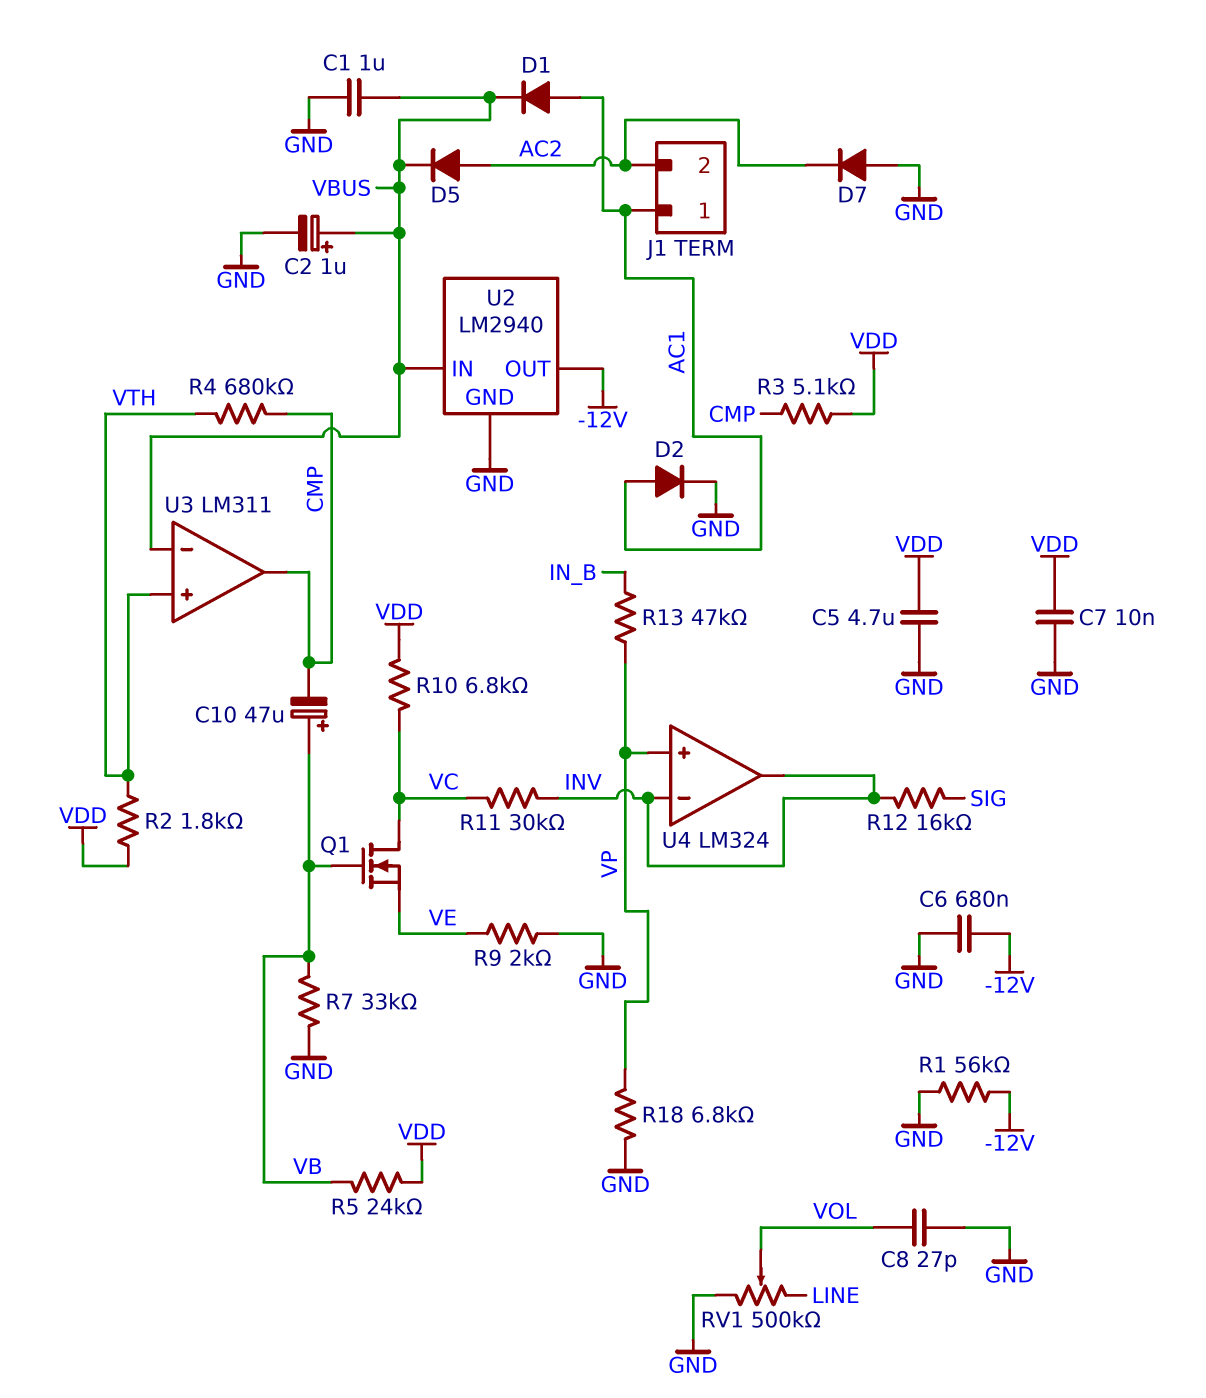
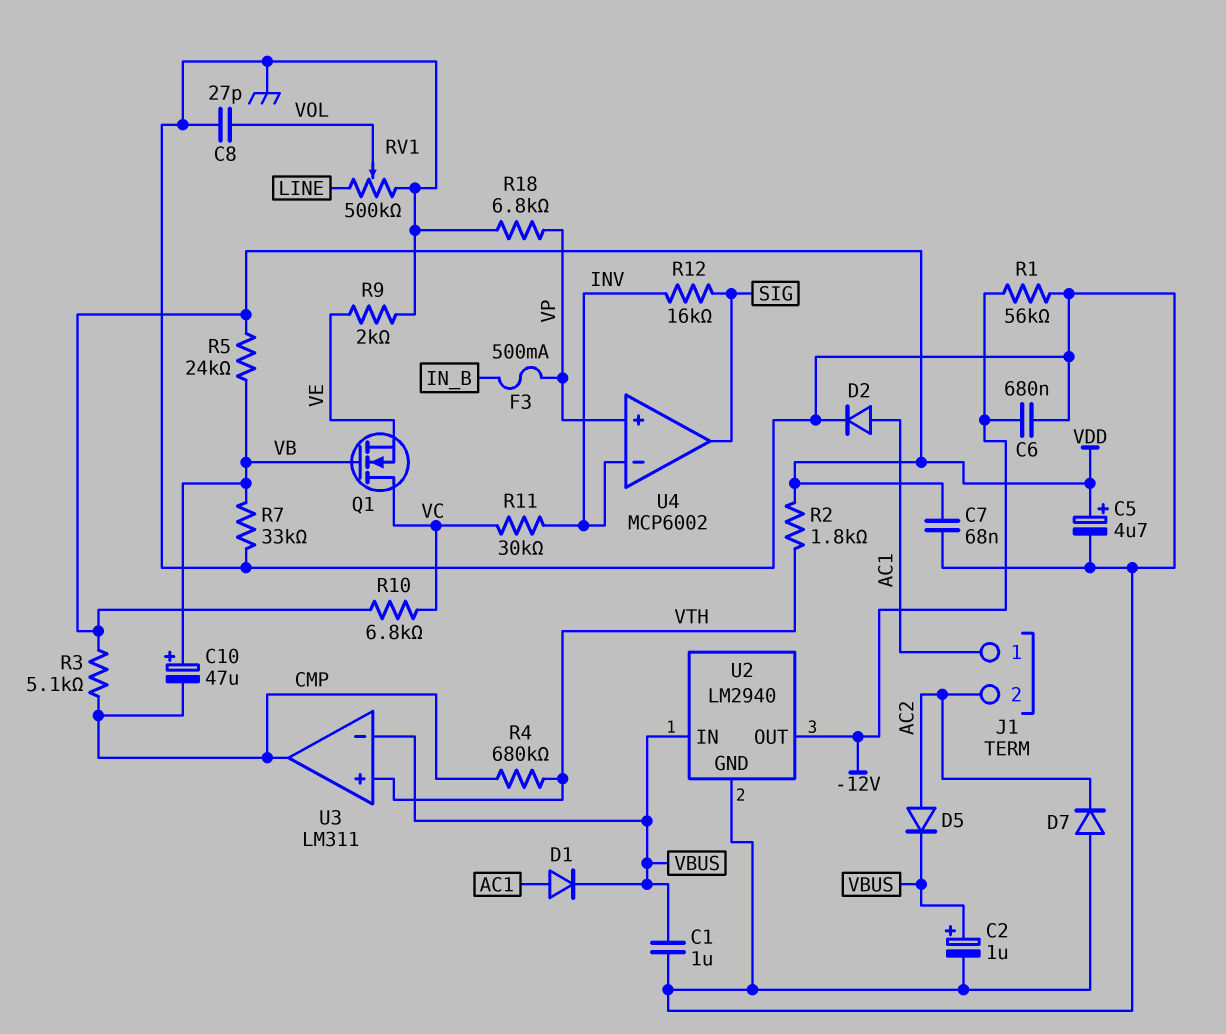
C5: 4.7uF (GND, VDD) -> 4.7uF (plus VDD, minus GND)
C7: 10nF (GND, VDD) -> 68nF (GND, VDD)
F3: none -> 500mA (IN_B, VP)
R13: 47k (IN_B, VP) -> none
U4: LM324 -> MCP6002
U4 pin out: INV -> SIG

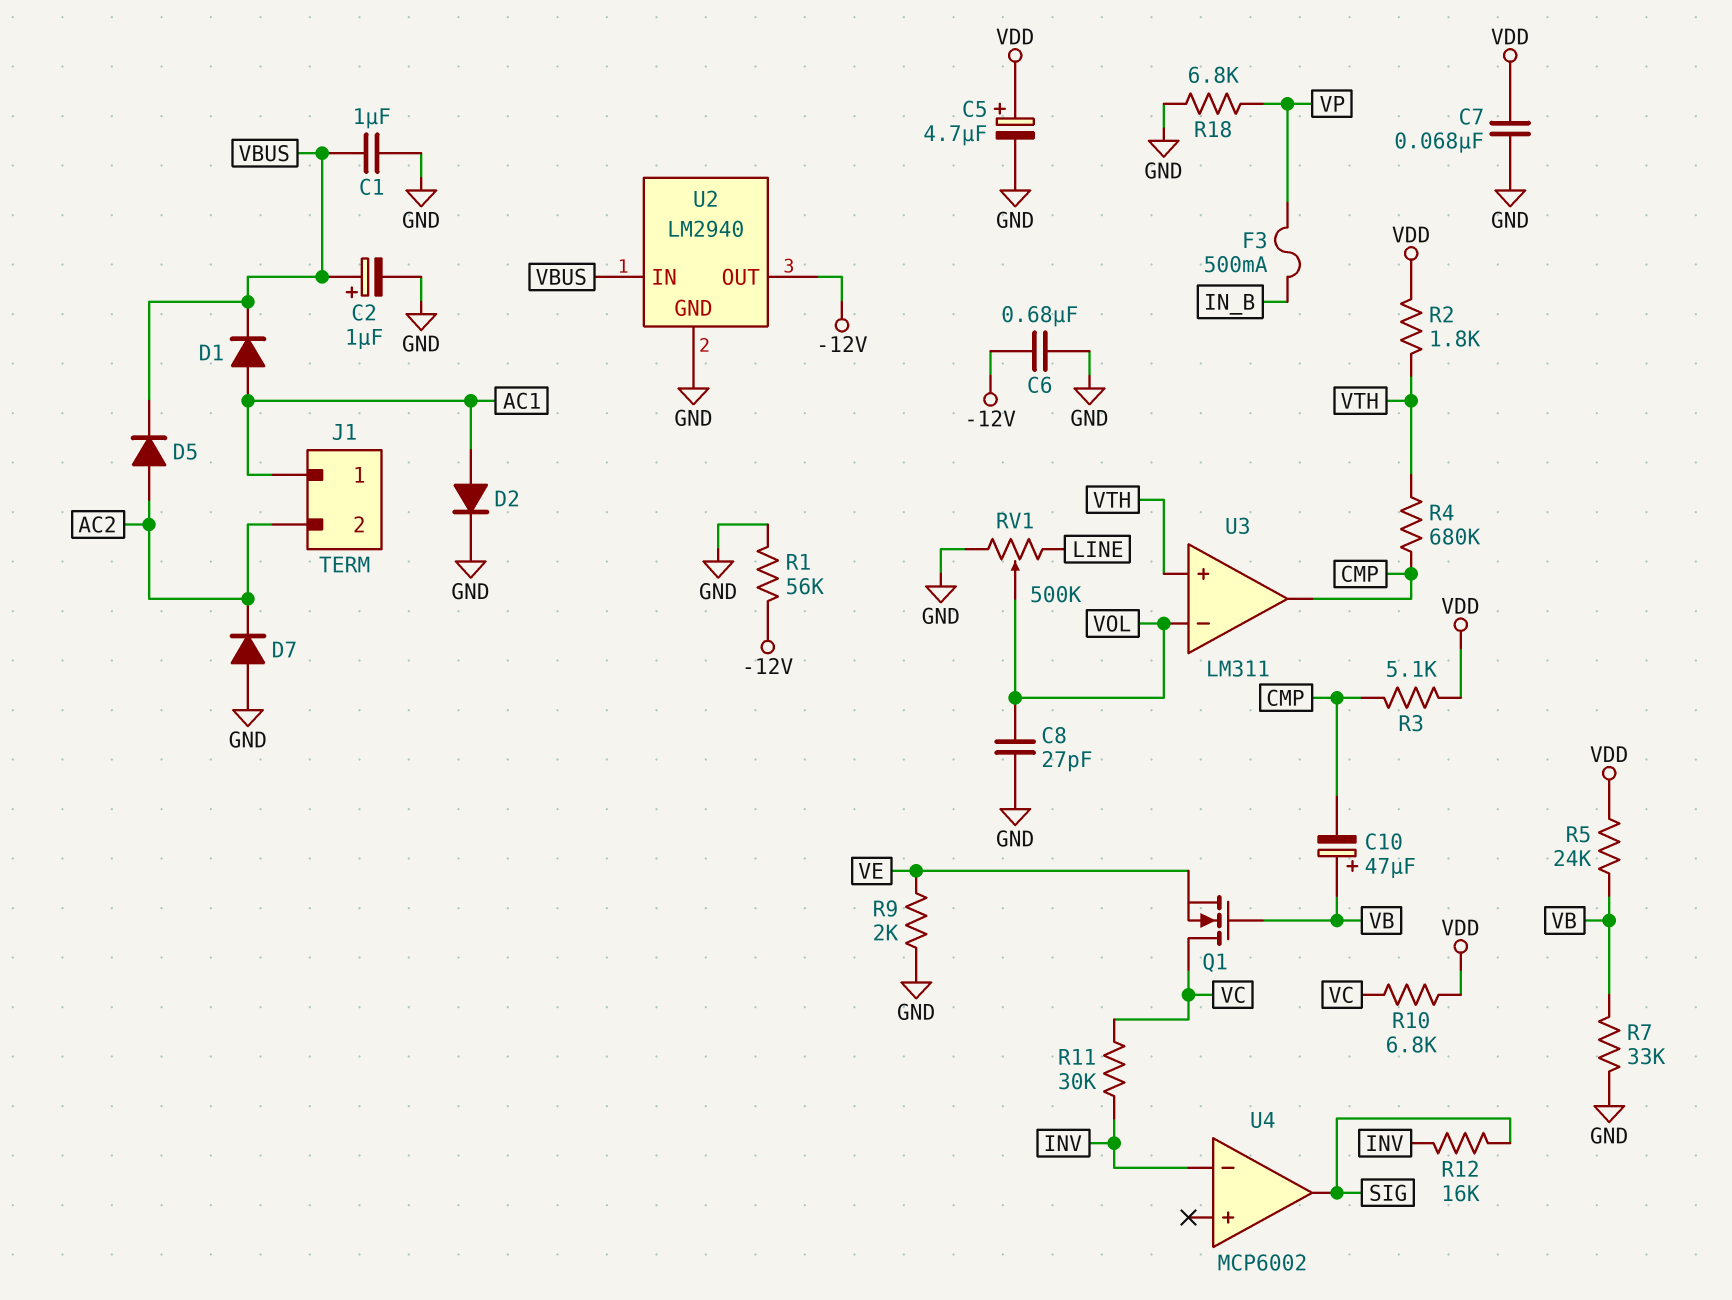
U3 pin in-: VBUS -> VOL
U4 pin in+: VP -> none

